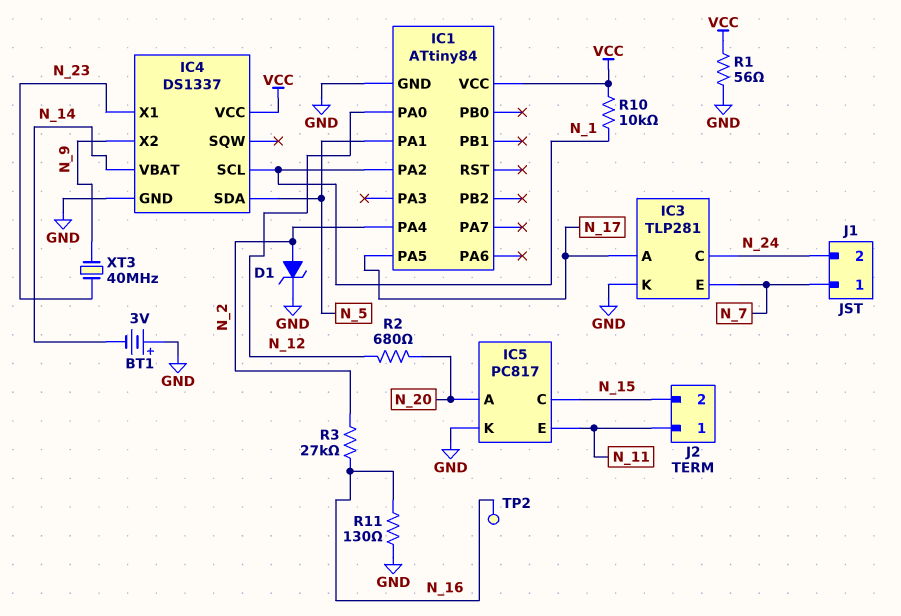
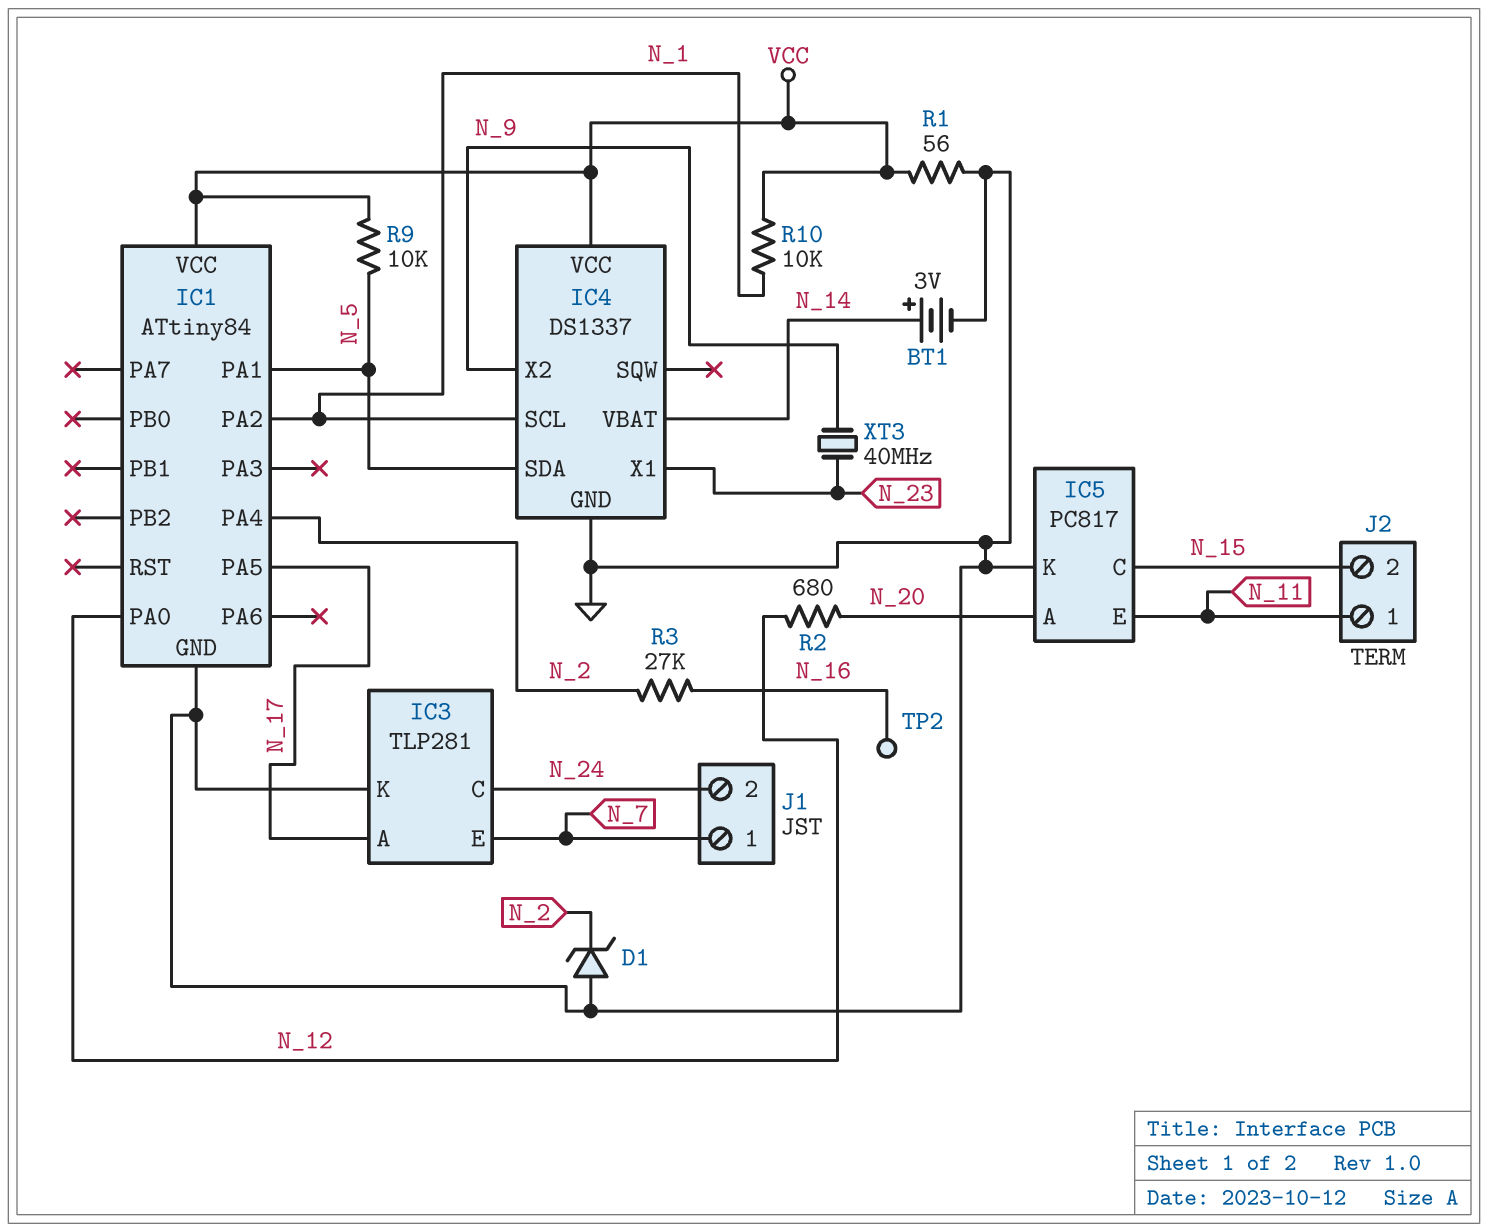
BT1: 3V (plus GND, minus N_14) -> 3V (plus N_14, minus GND)
D1: zener (A N_2, K GND) -> zener (A GND, K N_2)
R9: none -> 10k (N_5, VCC)
R11: 130 (GND, N_16) -> none

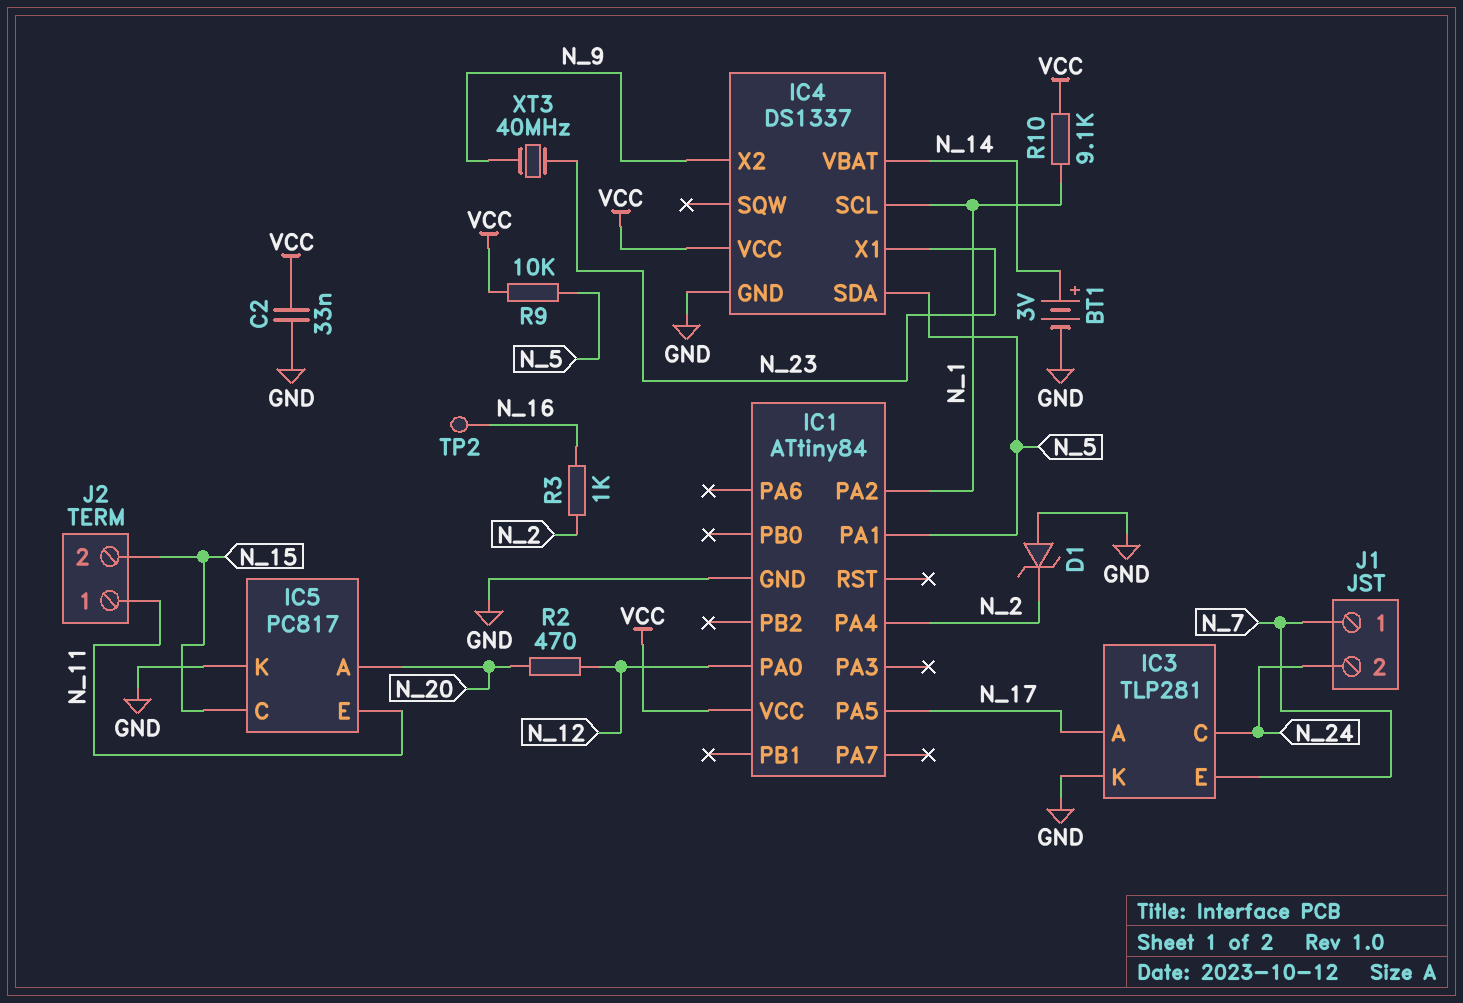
C2: none -> 33nF (GND, VCC)
R1: 56 (GND, VCC) -> none
R2: 680 (N_12, N_20) -> 470 (N_12, N_20)
R3: 27k (N_2, N_16) -> 1k (N_2, N_16)
R10: 10k (N_1, VCC) -> 9.1k (N_1, VCC)

